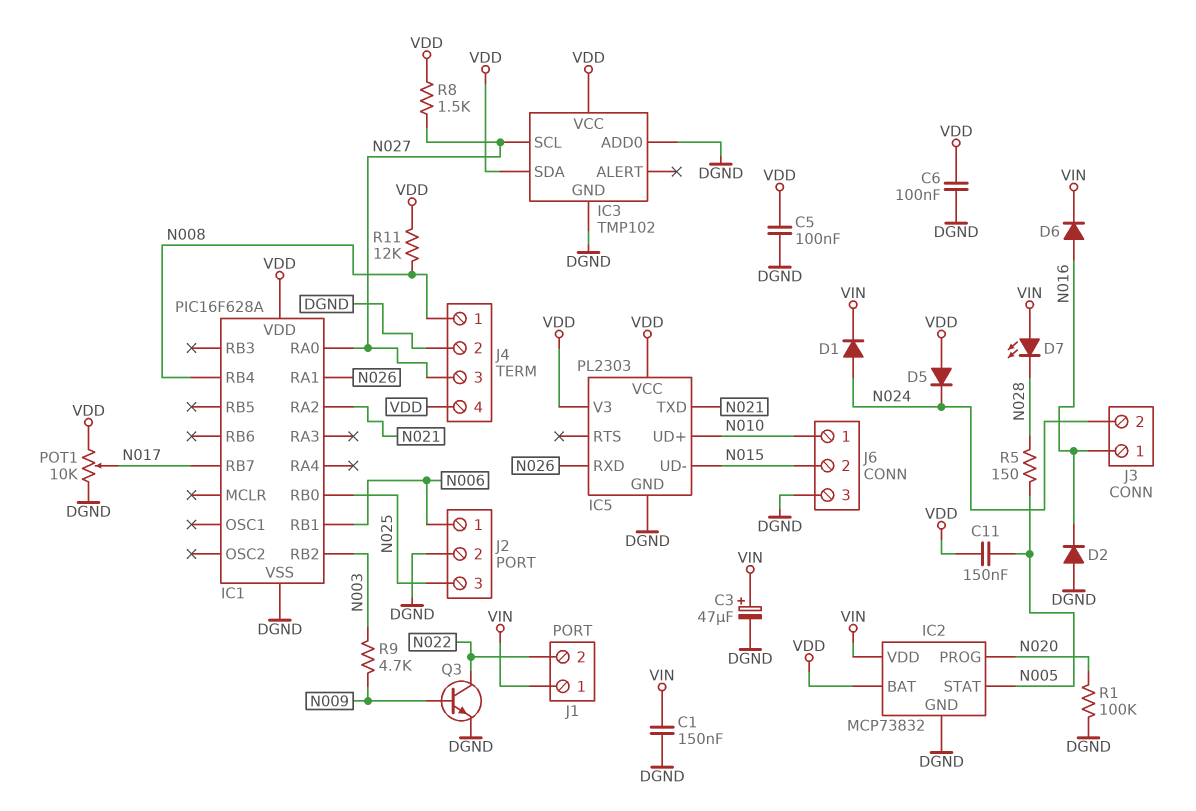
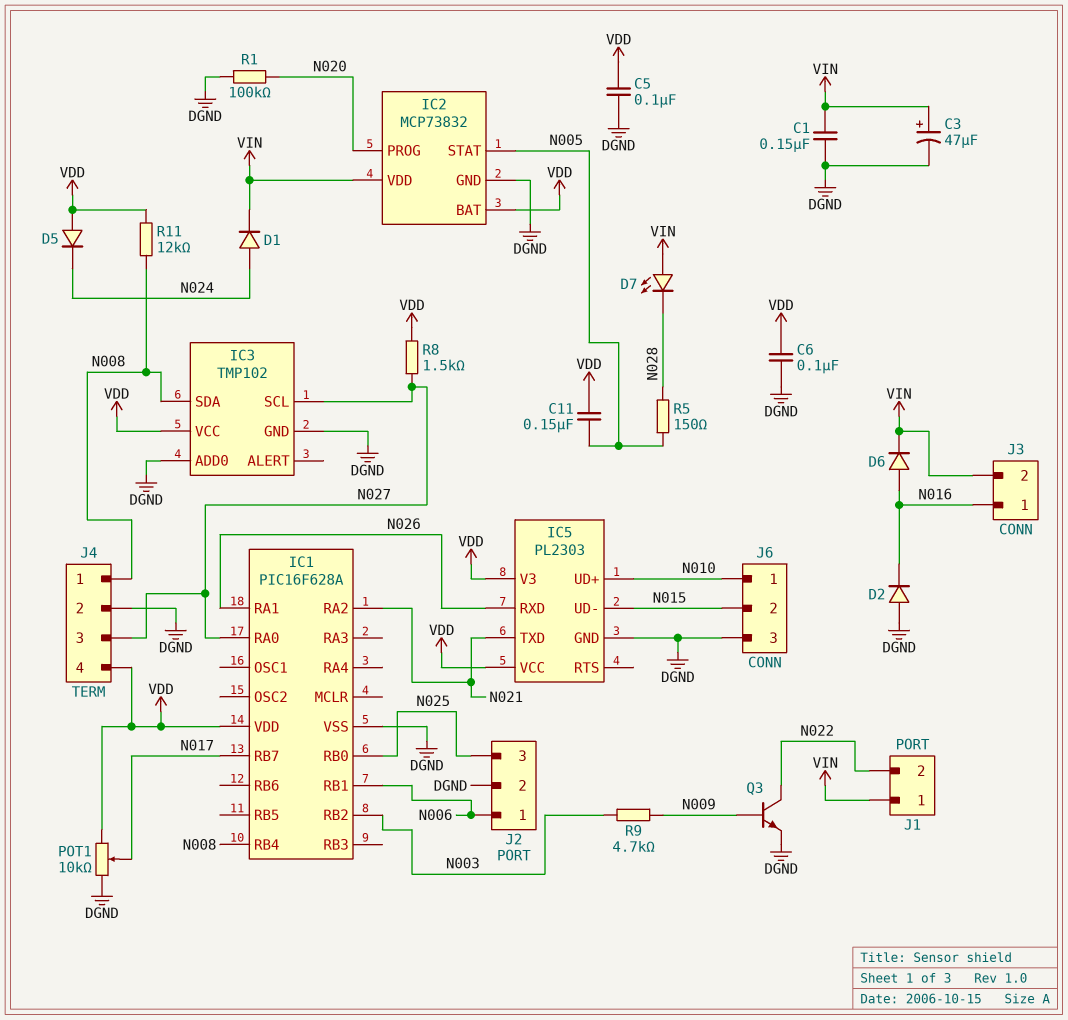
IC3 pin SDA: VDD -> N008
J3 pin 2: N024 -> VIN

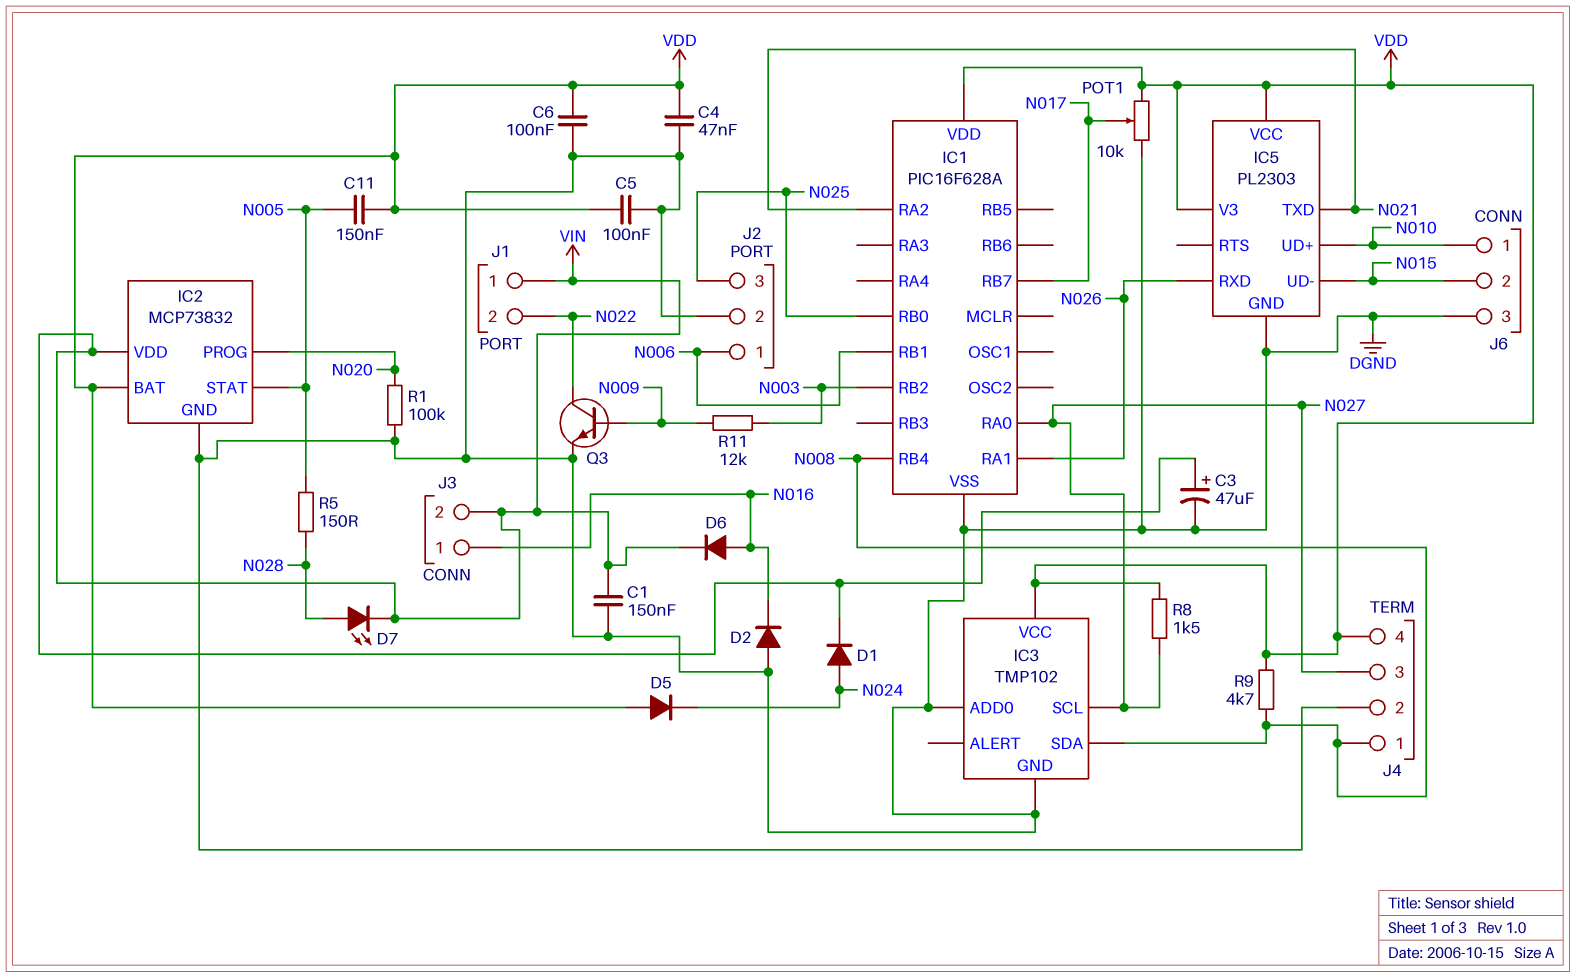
C4: none -> 47nF (DGND, VDD)
D7: LED (A VIN, K N028) -> LED (A N028, K VIN)
R9: 4.7k (N003, N009) -> 4.7k (N008, VDD)
R11: 12k (N008, VDD) -> 12k (N003, N009)

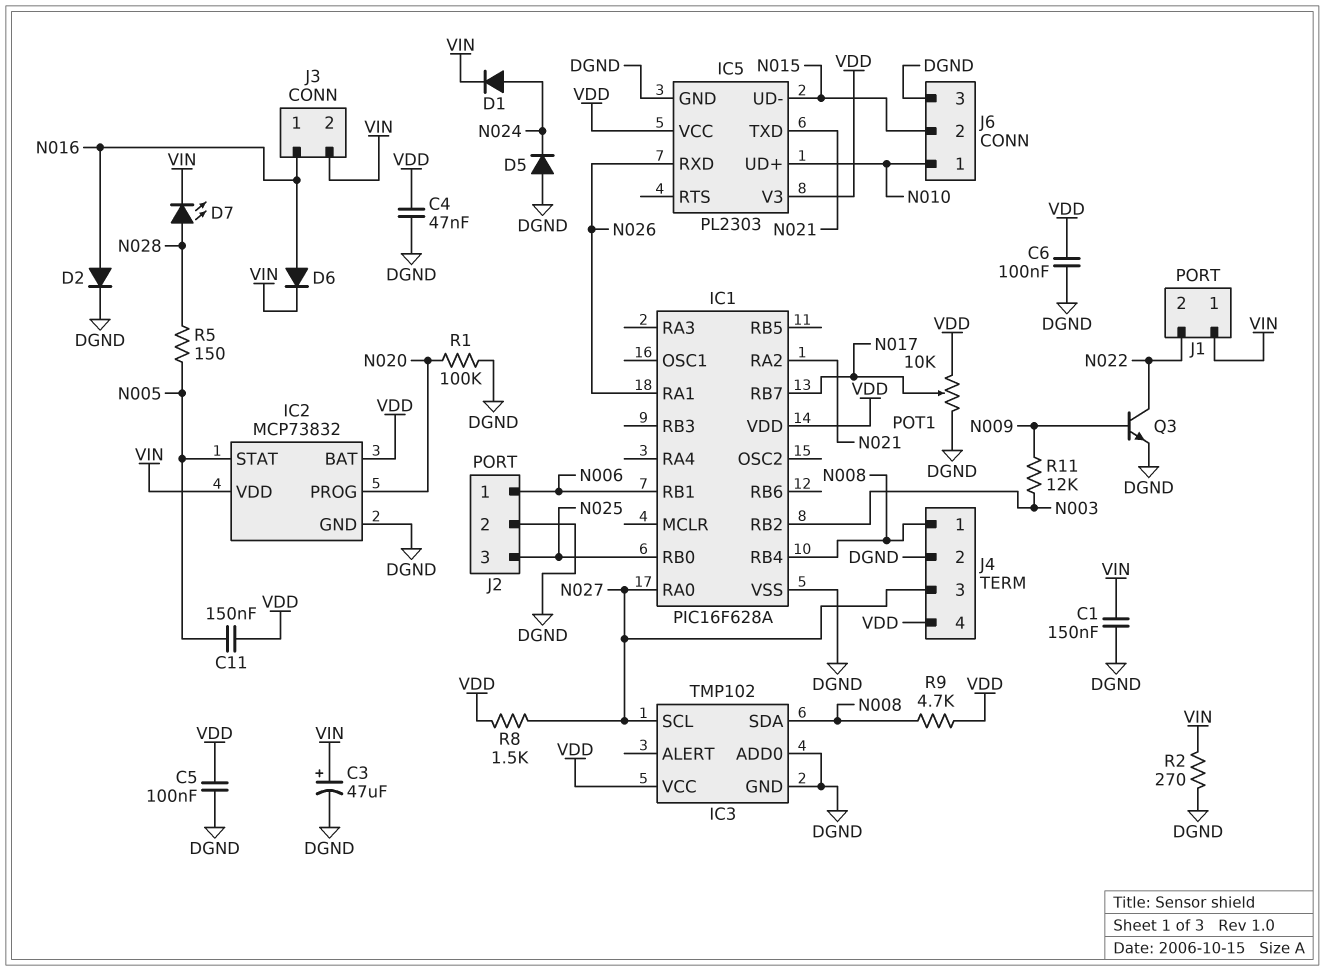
D2: diode (A DGND, K N016) -> diode (A N016, K DGND)
D5: diode (A VDD, K N024) -> diode (A DGND, K N024)
R2: none -> 270 (DGND, VIN)

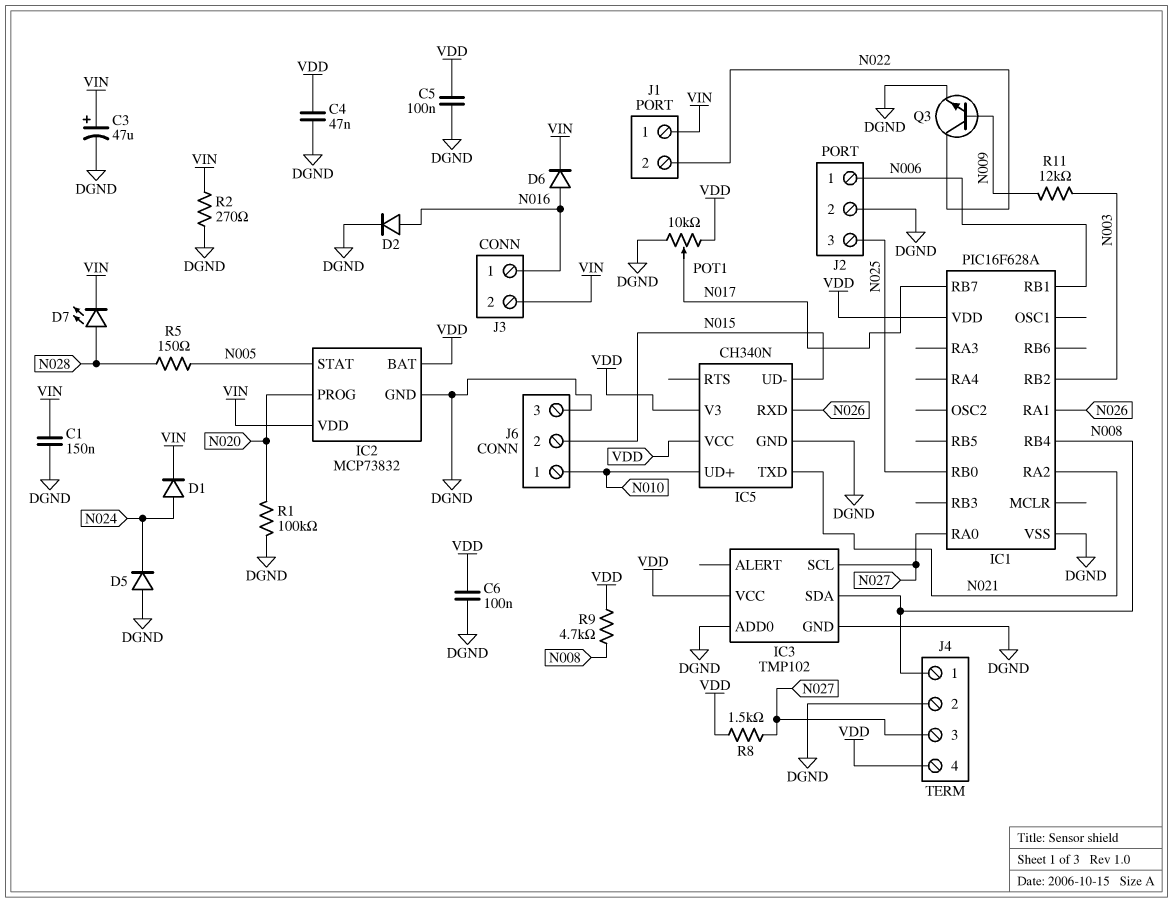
C11: 150nF (N005, VDD) -> none
IC5: PL2303 -> CH340N

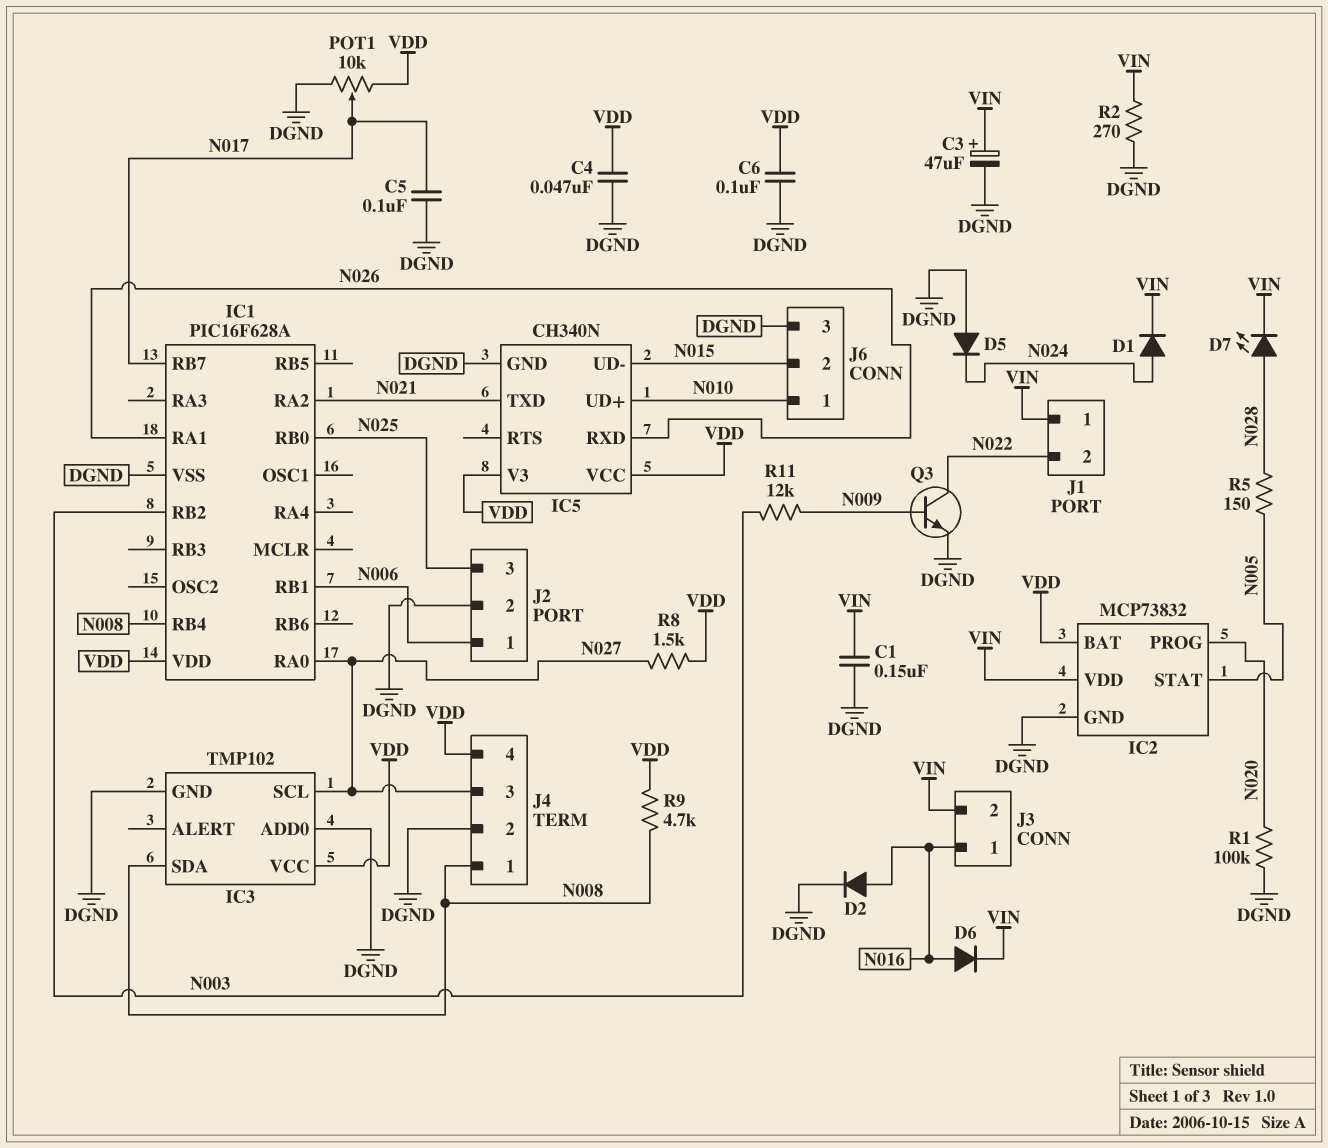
C5: 100nF (DGND, VDD) -> 100nF (DGND, N017)

